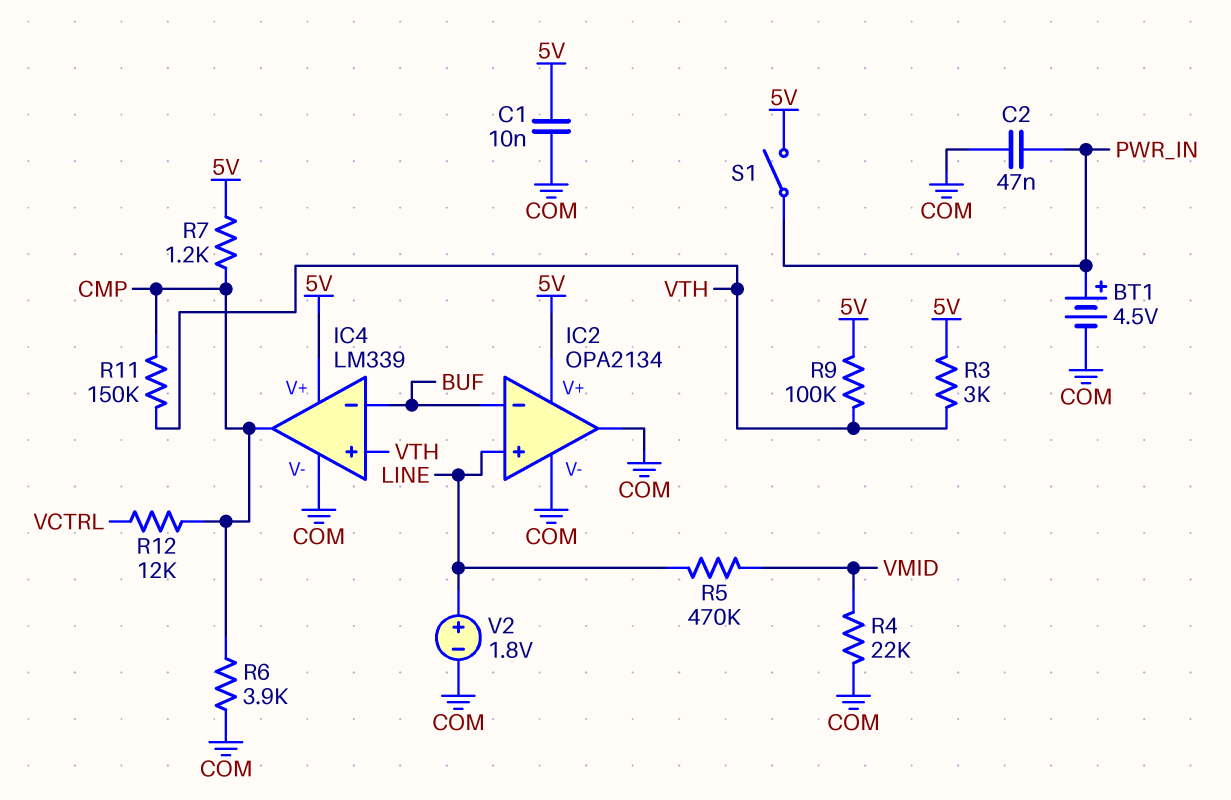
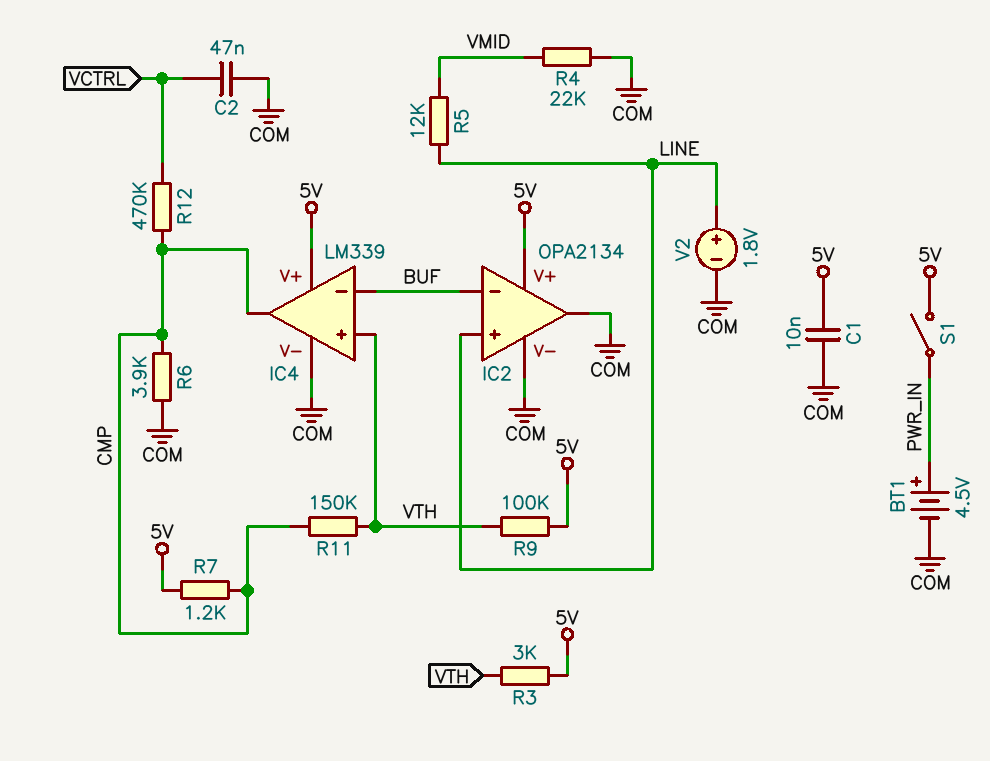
C2: 47nF (COM, PWR_IN) -> 47nF (COM, VCTRL)
R5: 470k (LINE, VMID) -> 12k (LINE, VMID)
R12: 12k (CMP, VCTRL) -> 470k (CMP, VCTRL)

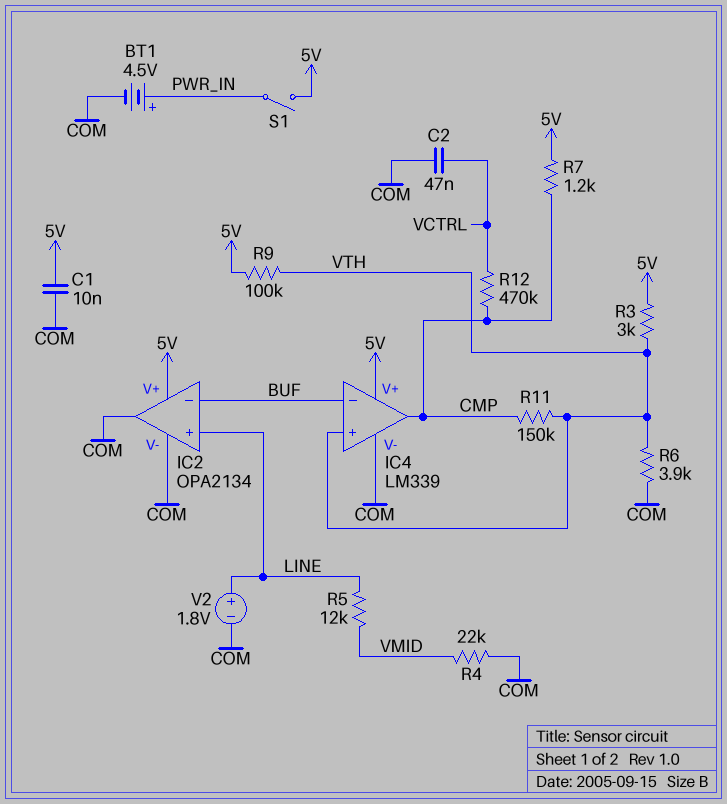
R6: 3.9k (CMP, COM) -> 3.9k (COM, VTH)

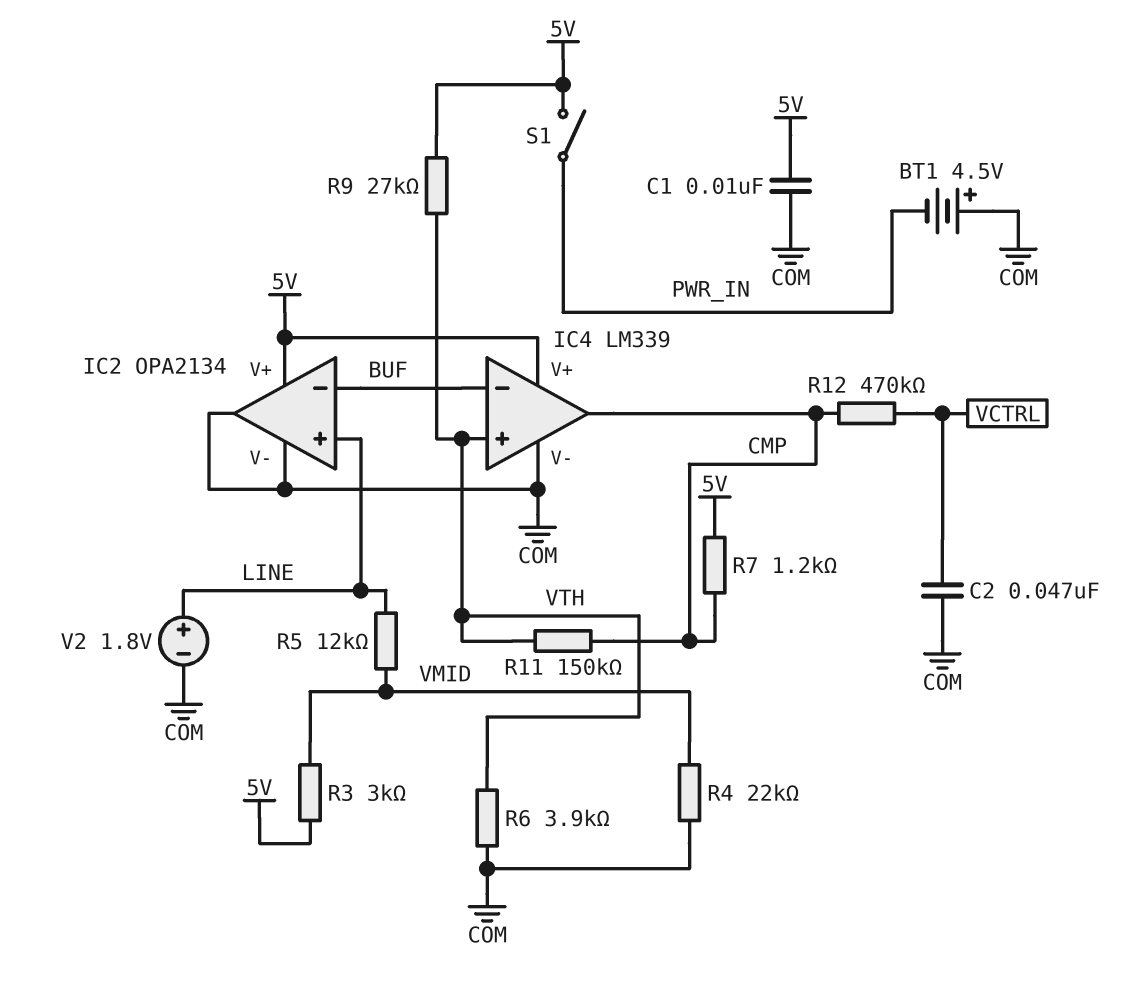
BT1: 4.5V (plus PWR_IN, minus COM) -> 4.5V (plus COM, minus PWR_IN)
R3: 3k (5V, VTH) -> 3k (5V, VMID)
R9: 100k (5V, VTH) -> 27k (5V, VTH)

